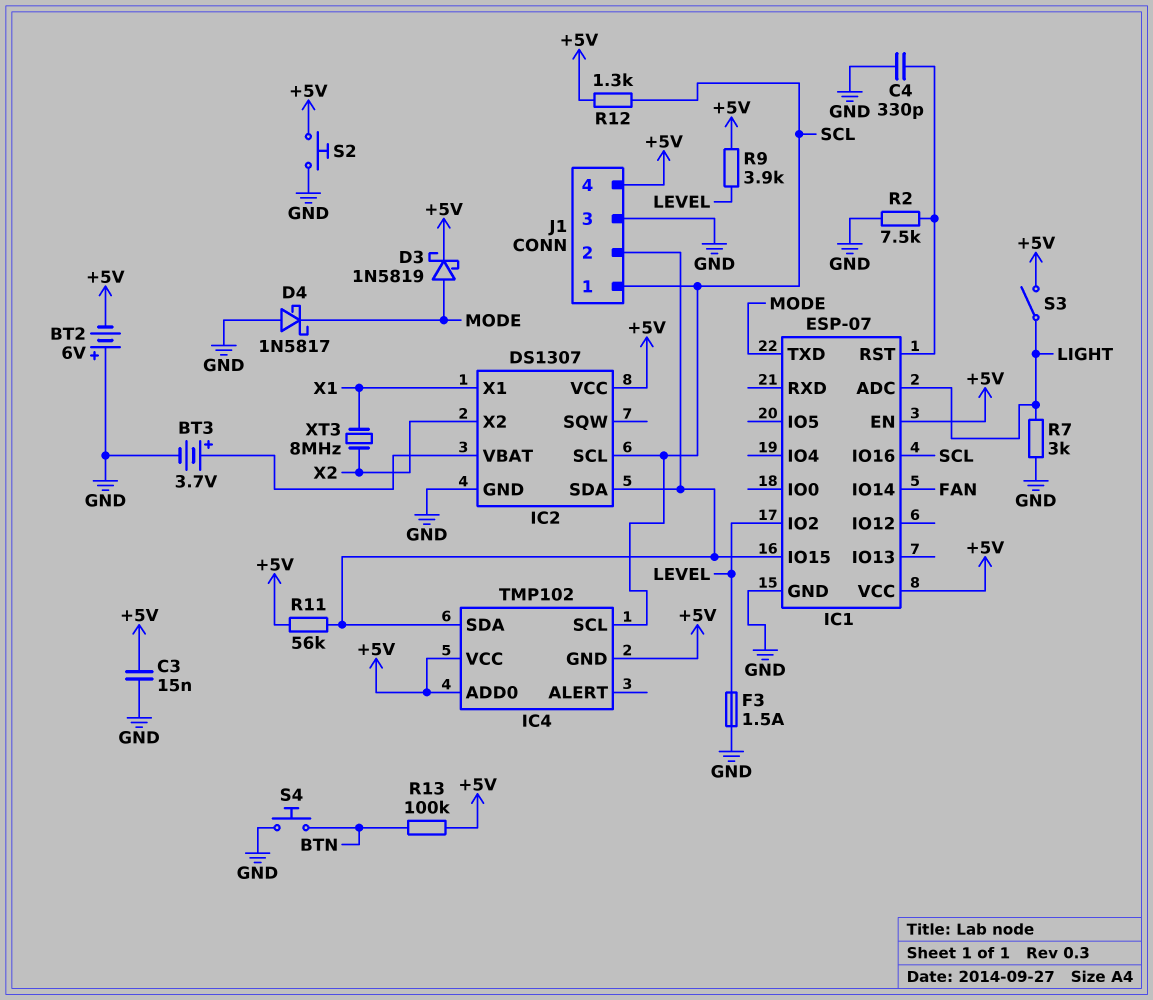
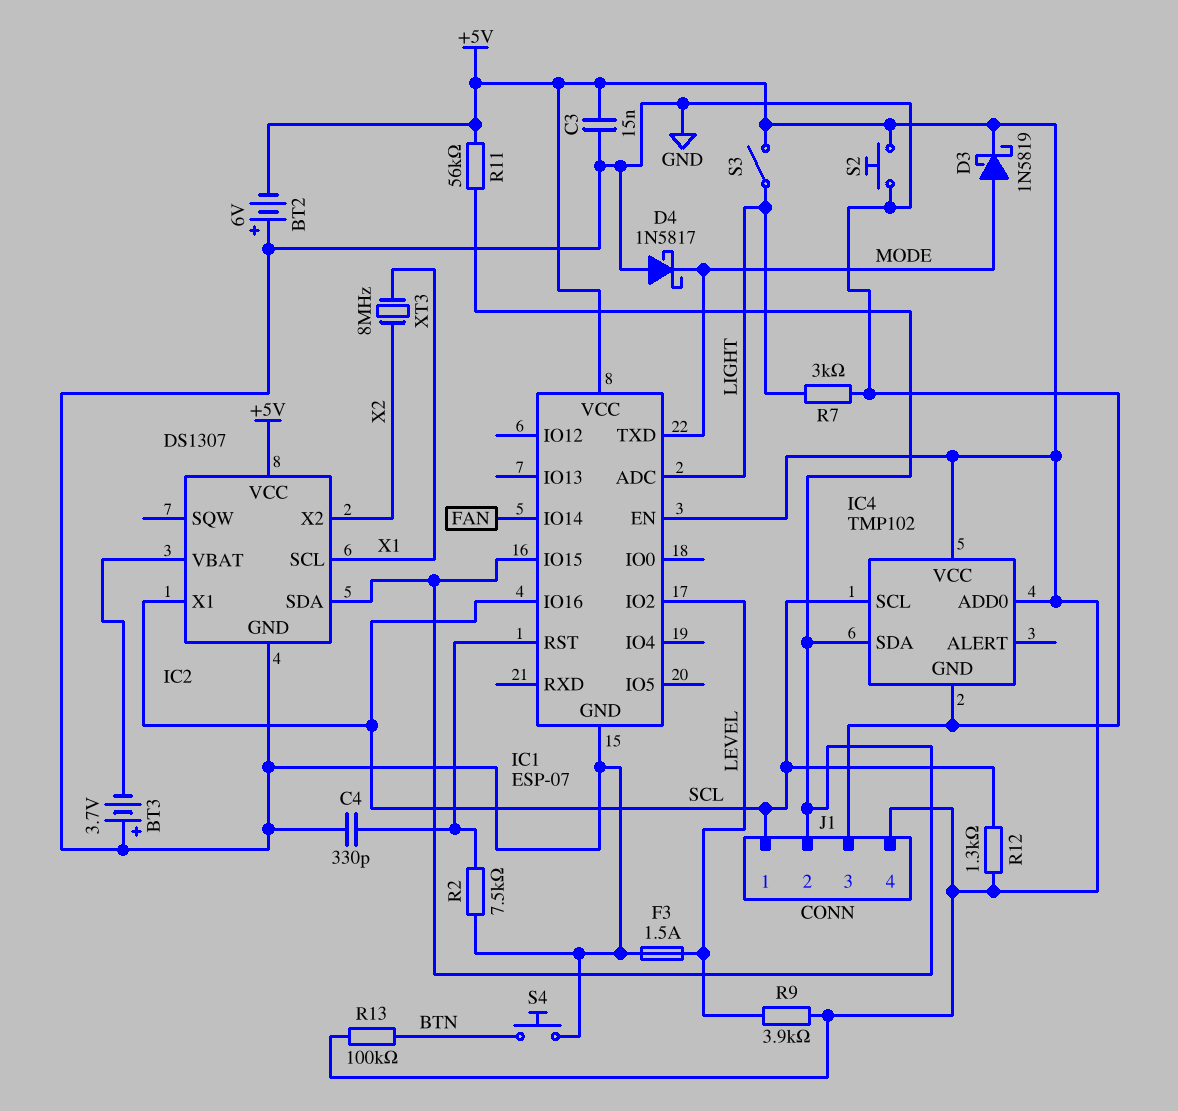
BT3: 3.7V (plus IC2/VBAT, minus GND) -> 3.7V (plus GND, minus IC2/VBAT)
IC2 pin SCL: SCL -> X1
IC2 pin X1: X1 -> SCL
IC4 pin GND: +5V -> GND

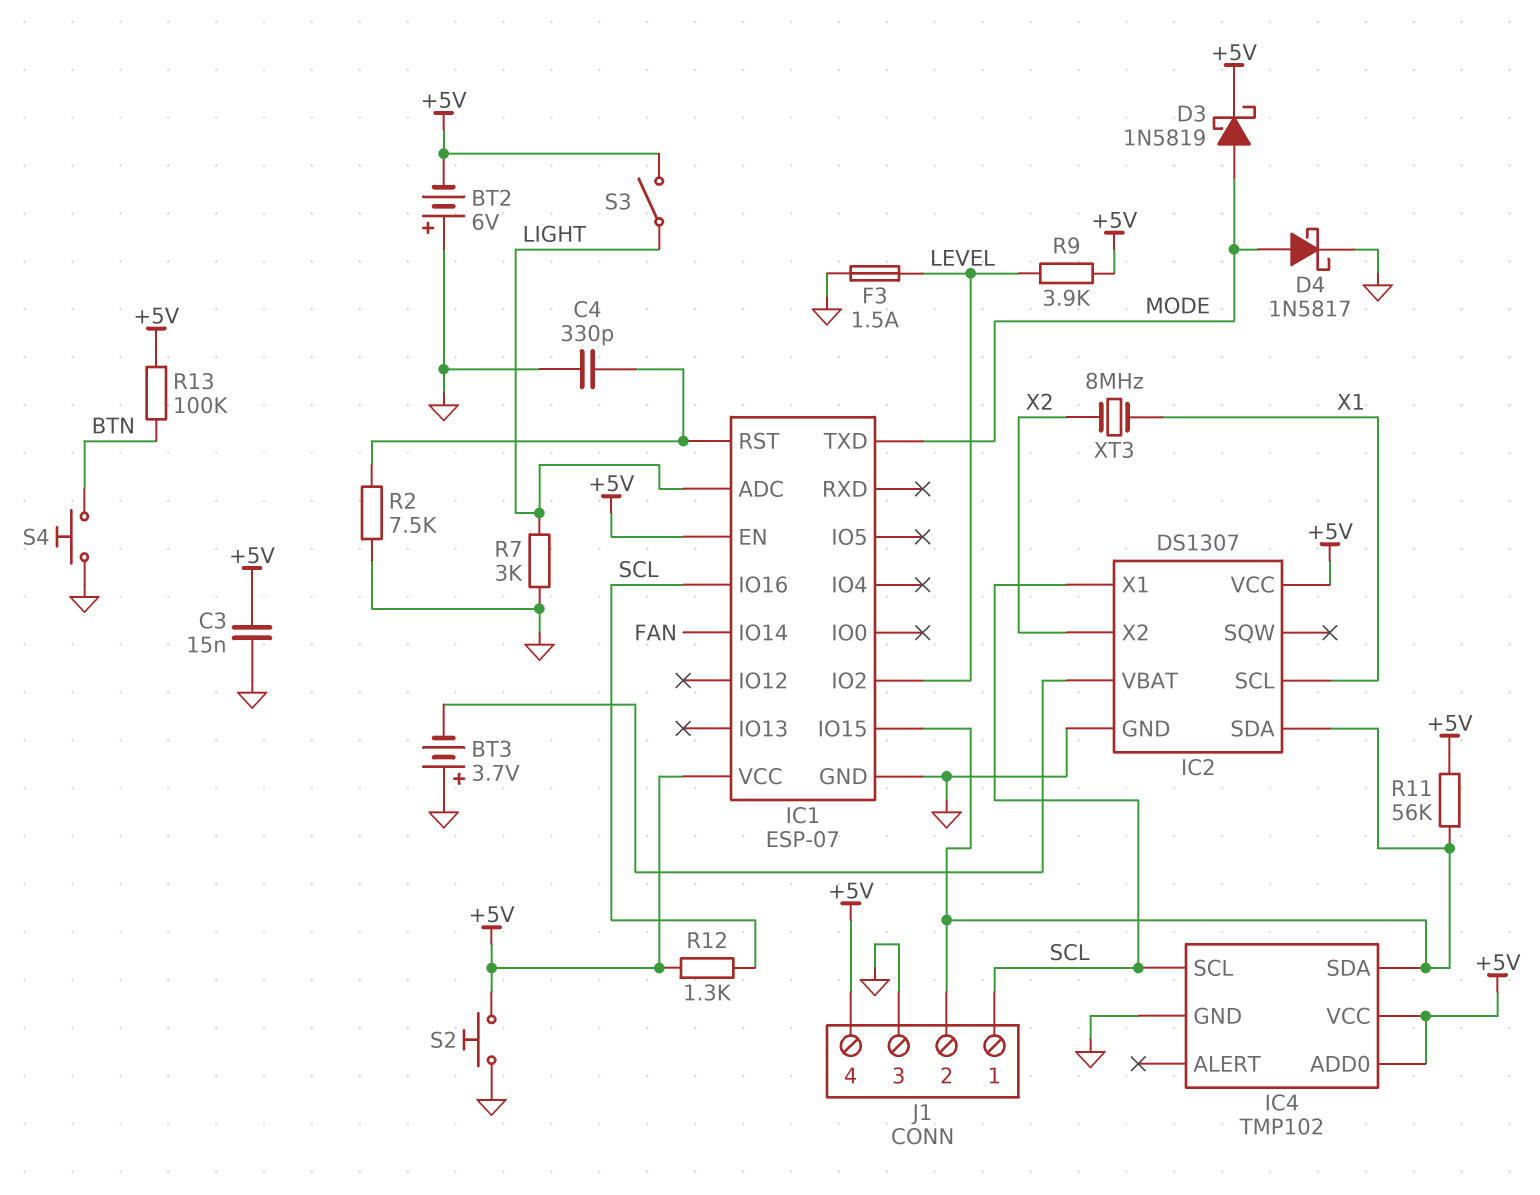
D4: schottky 1N5817 (A GND, K MODE) -> schottky 1N5817 (A MODE, K GND)

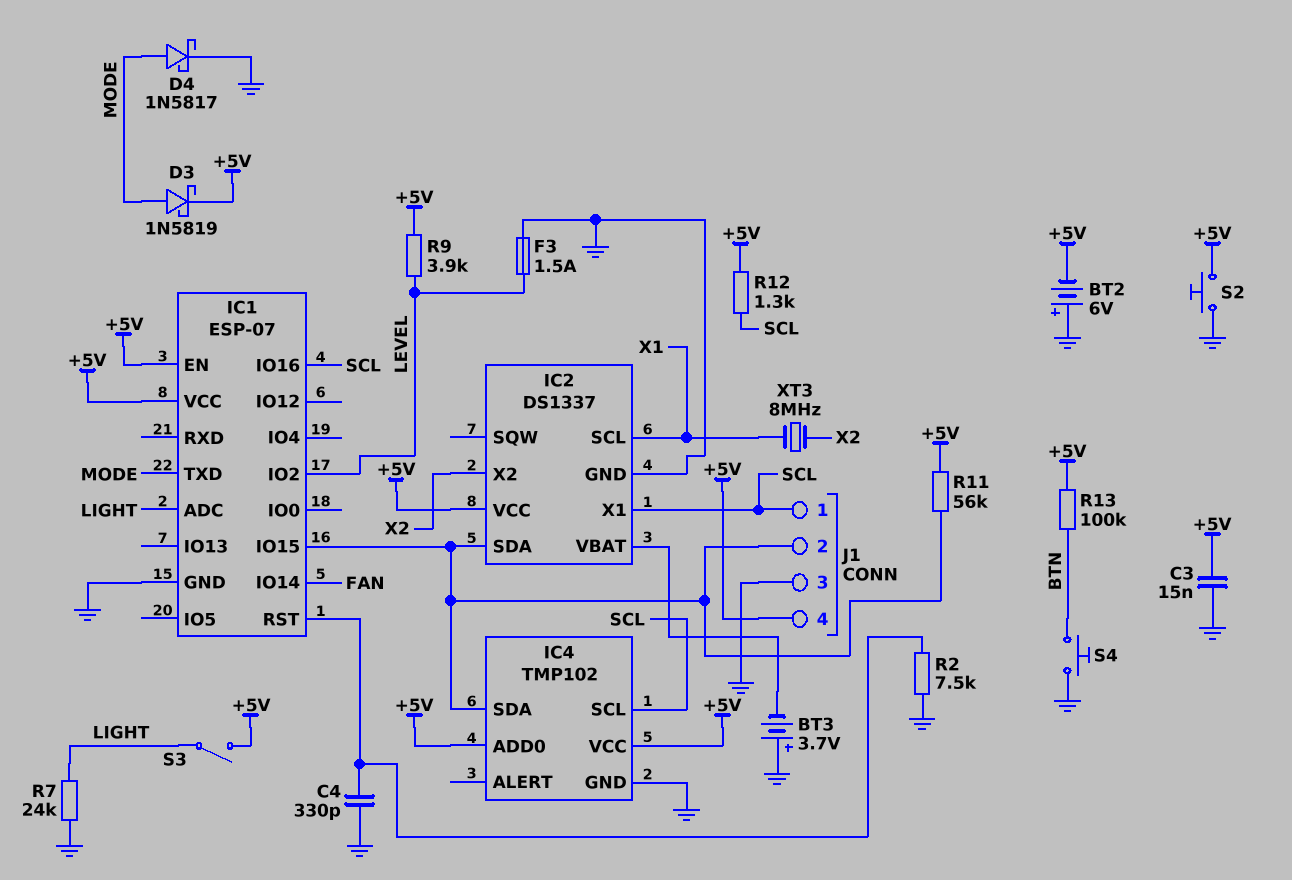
IC2: DS1307 -> DS1337
R7: 3k (GND, LIGHT) -> 24k (GND, LIGHT)

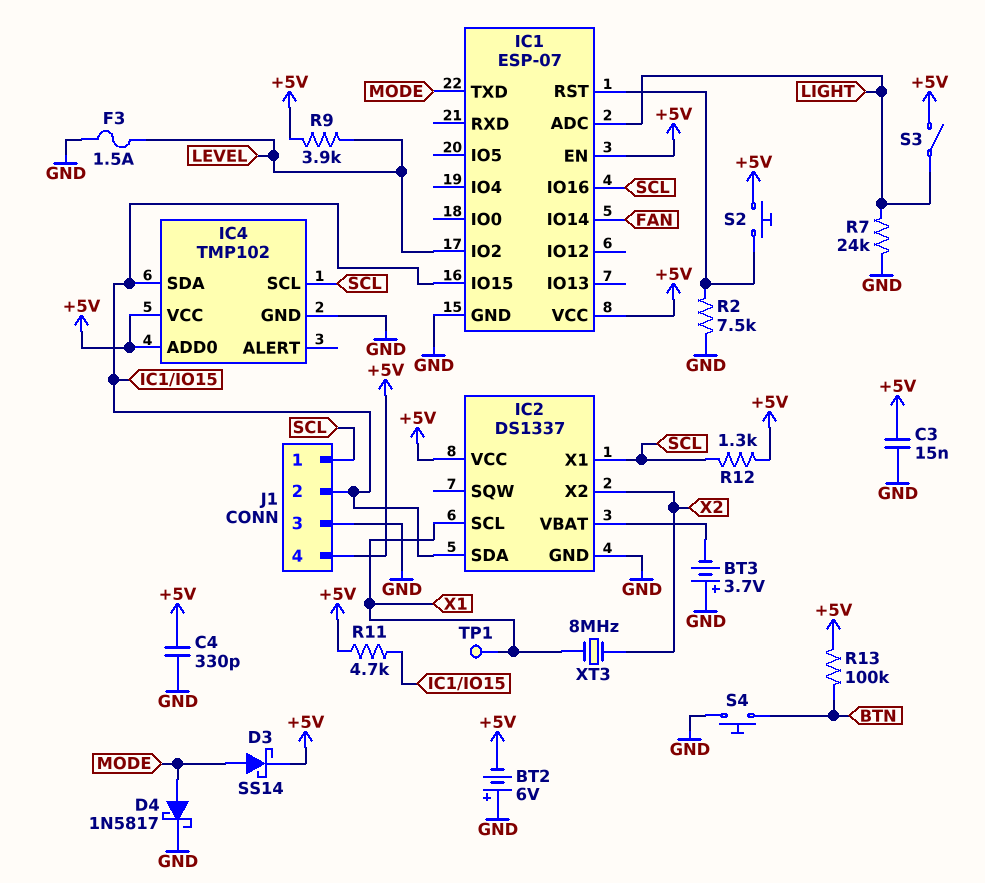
C4: 330pF (GND, IC1/RST) -> 330pF (+5V, GND)
D3: schottky 1N5819 (A MODE, K +5V) -> schottky SS14 (A MODE, K +5V)
R11: 56k (+5V, IC1/IO15) -> 4.7k (+5V, IC1/IO15)
S2: button (+5V, GND) -> button (+5V, IC1/RST)
TP1: none -> test point (X1)

